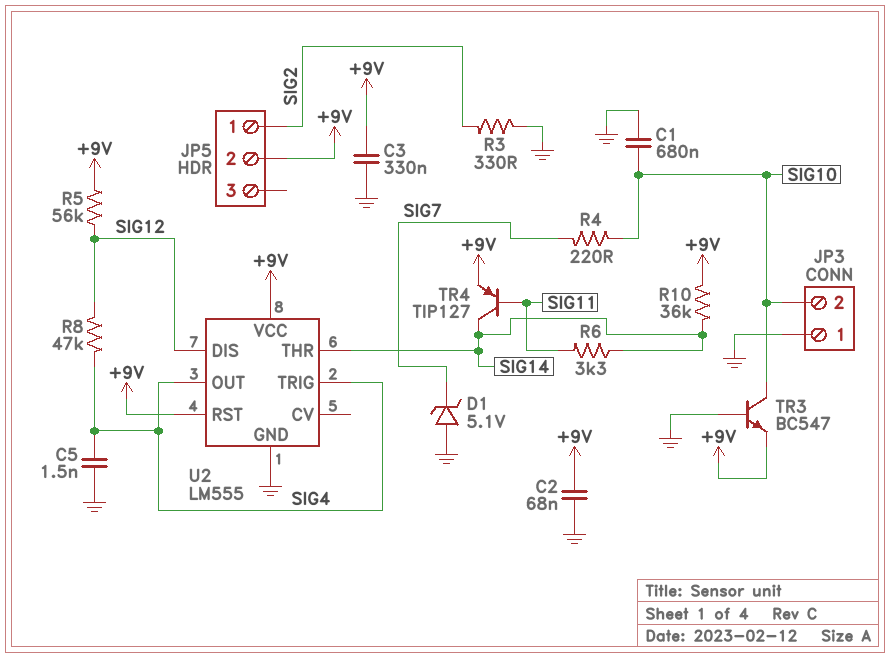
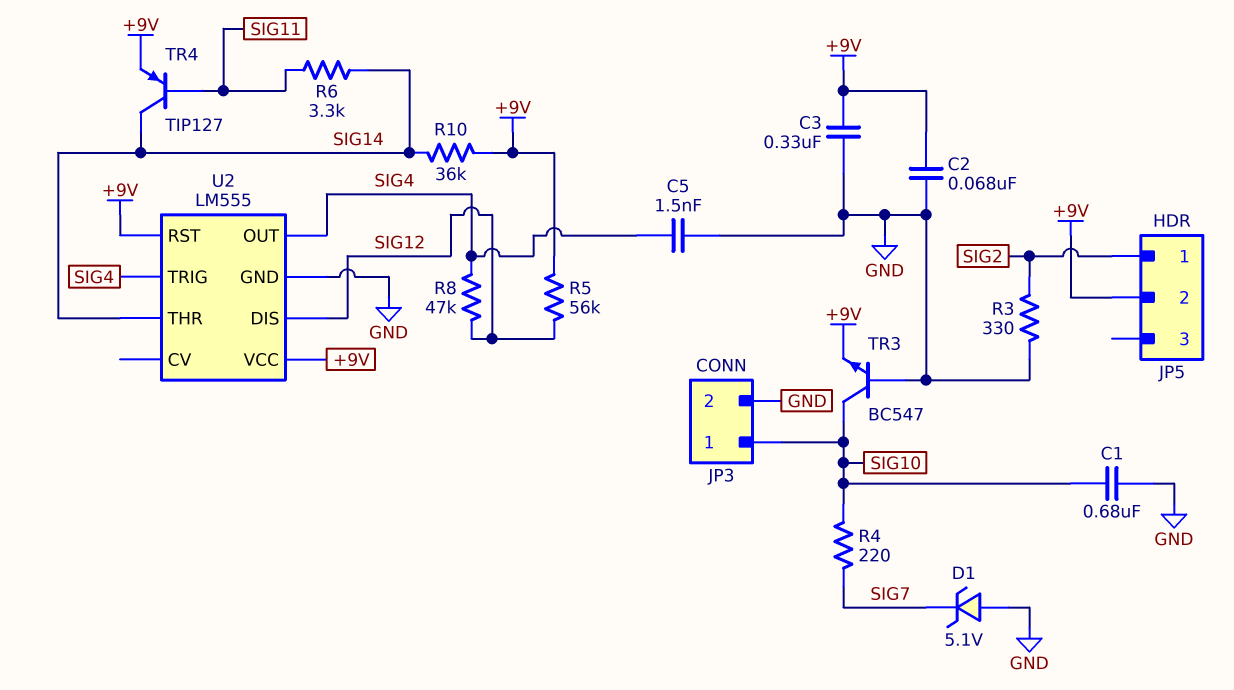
JP3 pin 1: GND -> SIG10
JP3 pin 2: SIG10 -> GND

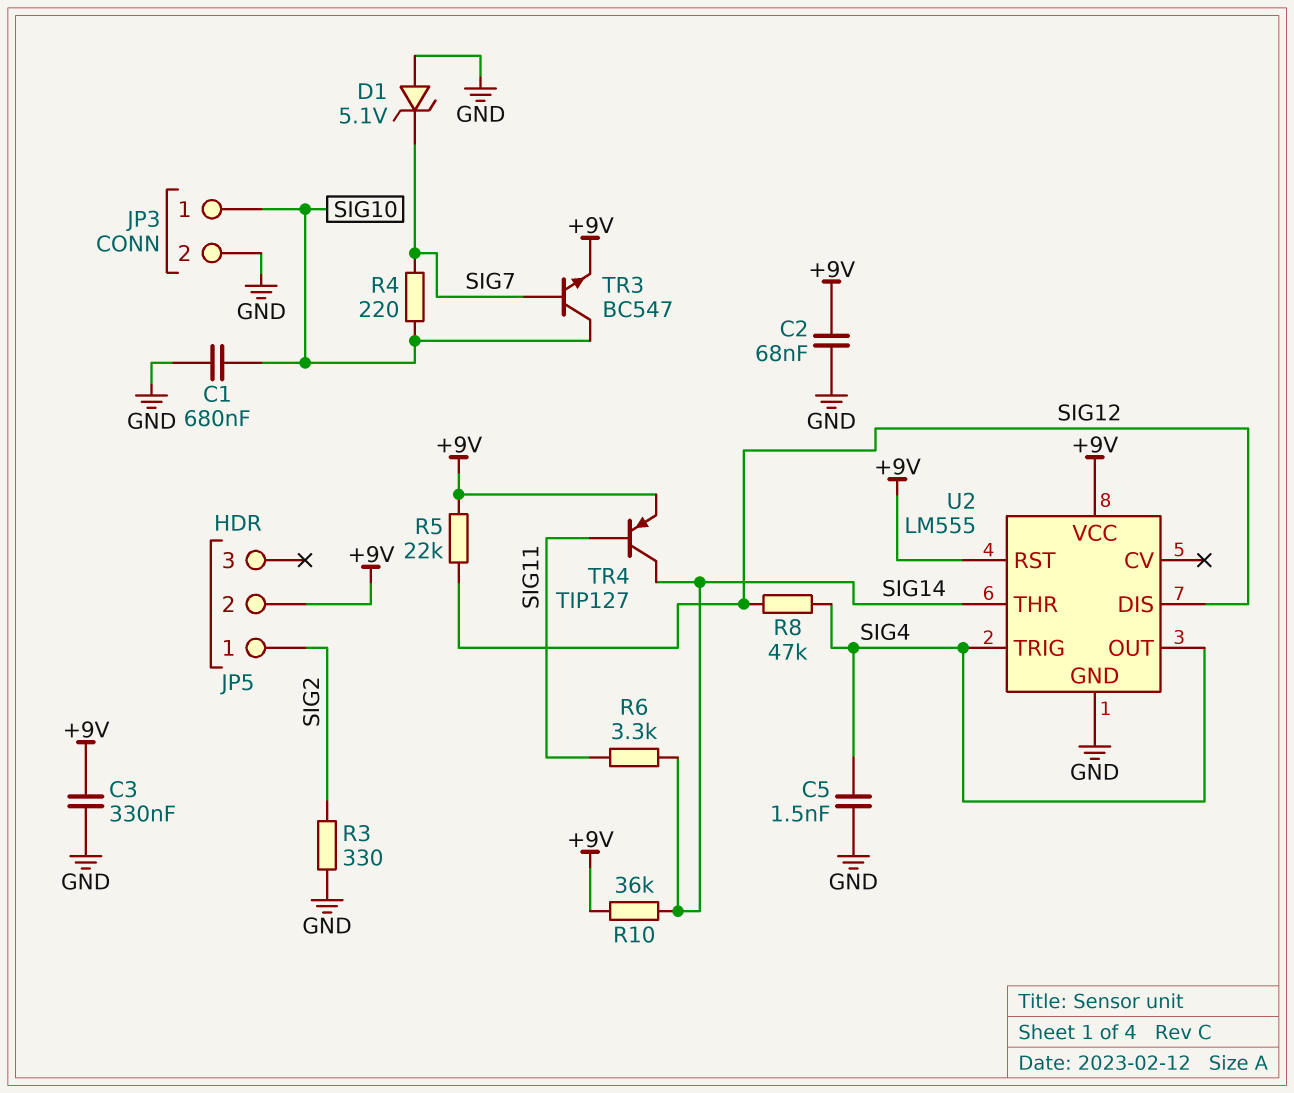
R5: 56k (+9V, SIG12) -> 22k (+9V, SIG12)
TR3: NPN BC547 (B GND, C SIG10, E +9V) -> NPN BC547 (B SIG7, C SIG10, E +9V)

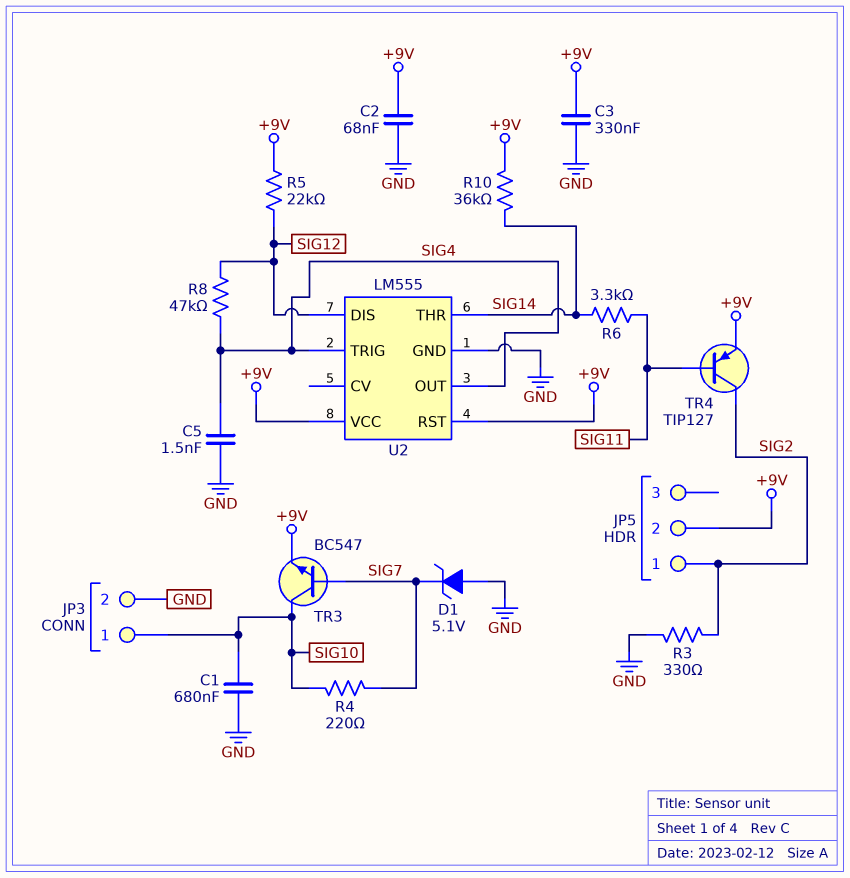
TR4: PNP TIP127 (B SIG11, C SIG14, E +9V) -> PNP TIP127 (B SIG11, C SIG2, E +9V)

